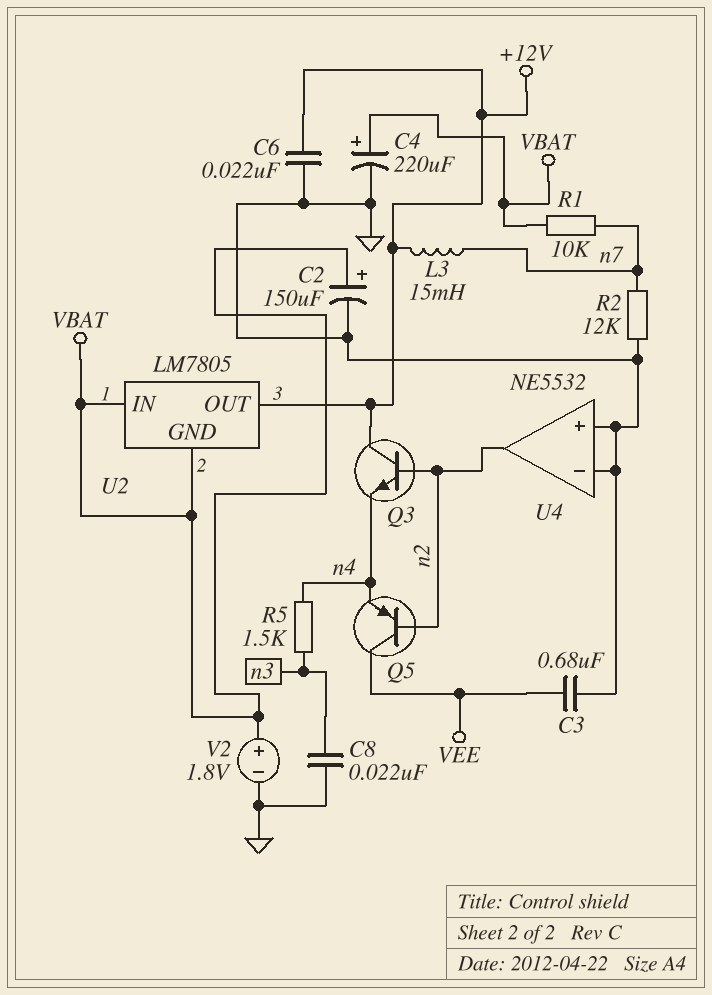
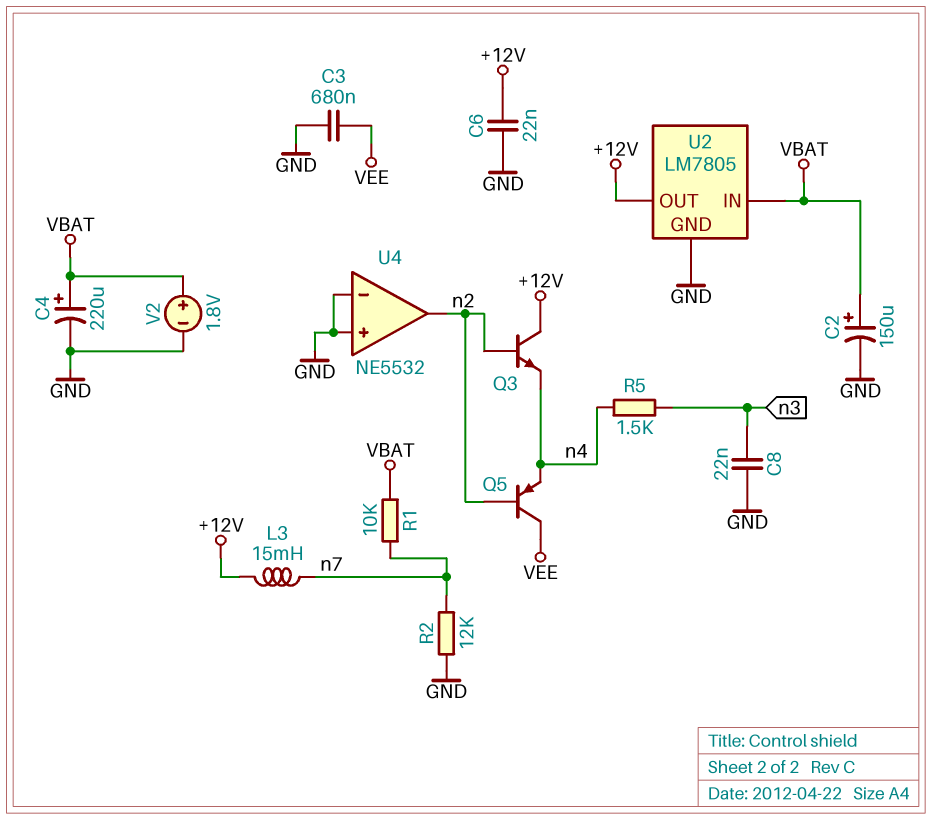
U2 pin GND: VBAT -> GND

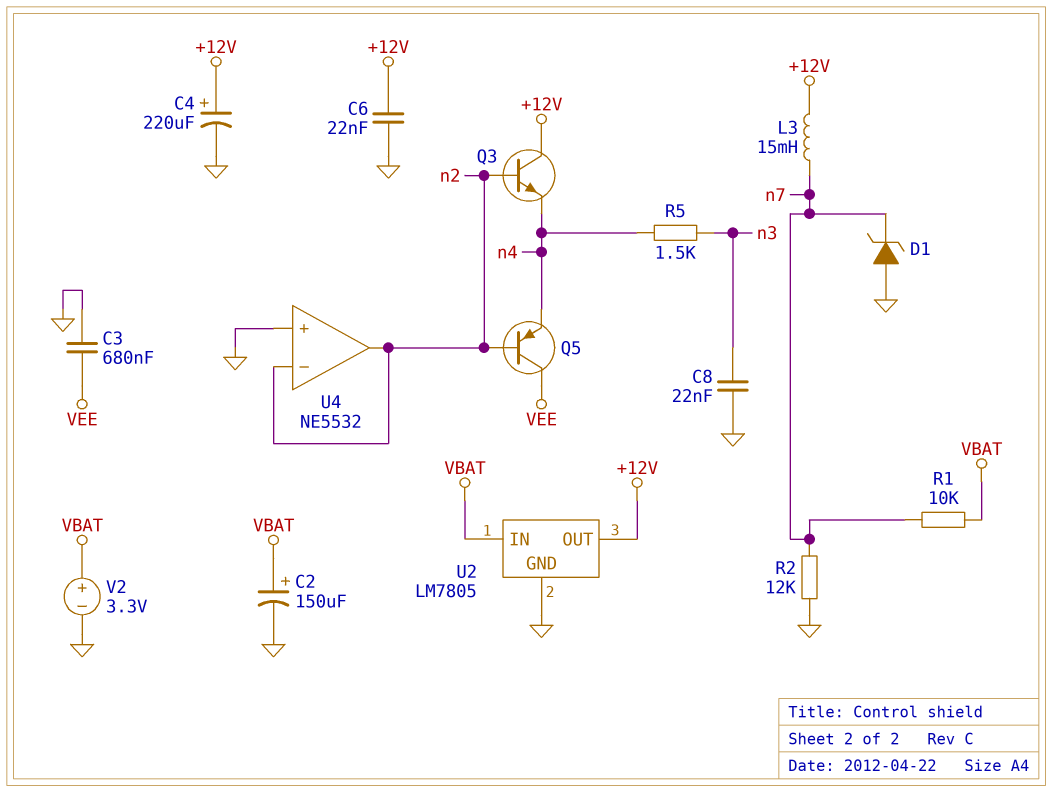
C4: 220uF (plus VBAT, minus GND) -> 220uF (plus +12V, minus GND)
D1: none -> zener (A GND, K n7)
U4 pin in-: GND -> n2
V2: 1.8V (plus VBAT, minus GND) -> 3.3V (plus VBAT, minus GND)

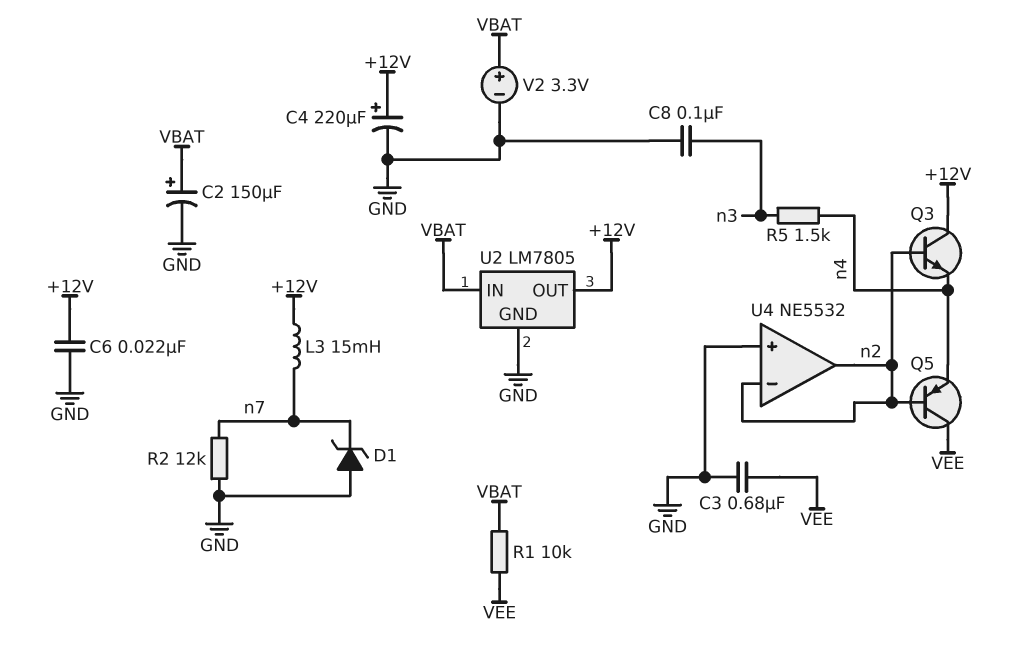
C8: 22nF (GND, n3) -> 100nF (GND, n3)
R1: 10k (VBAT, n7) -> 10k (VBAT, VEE)

